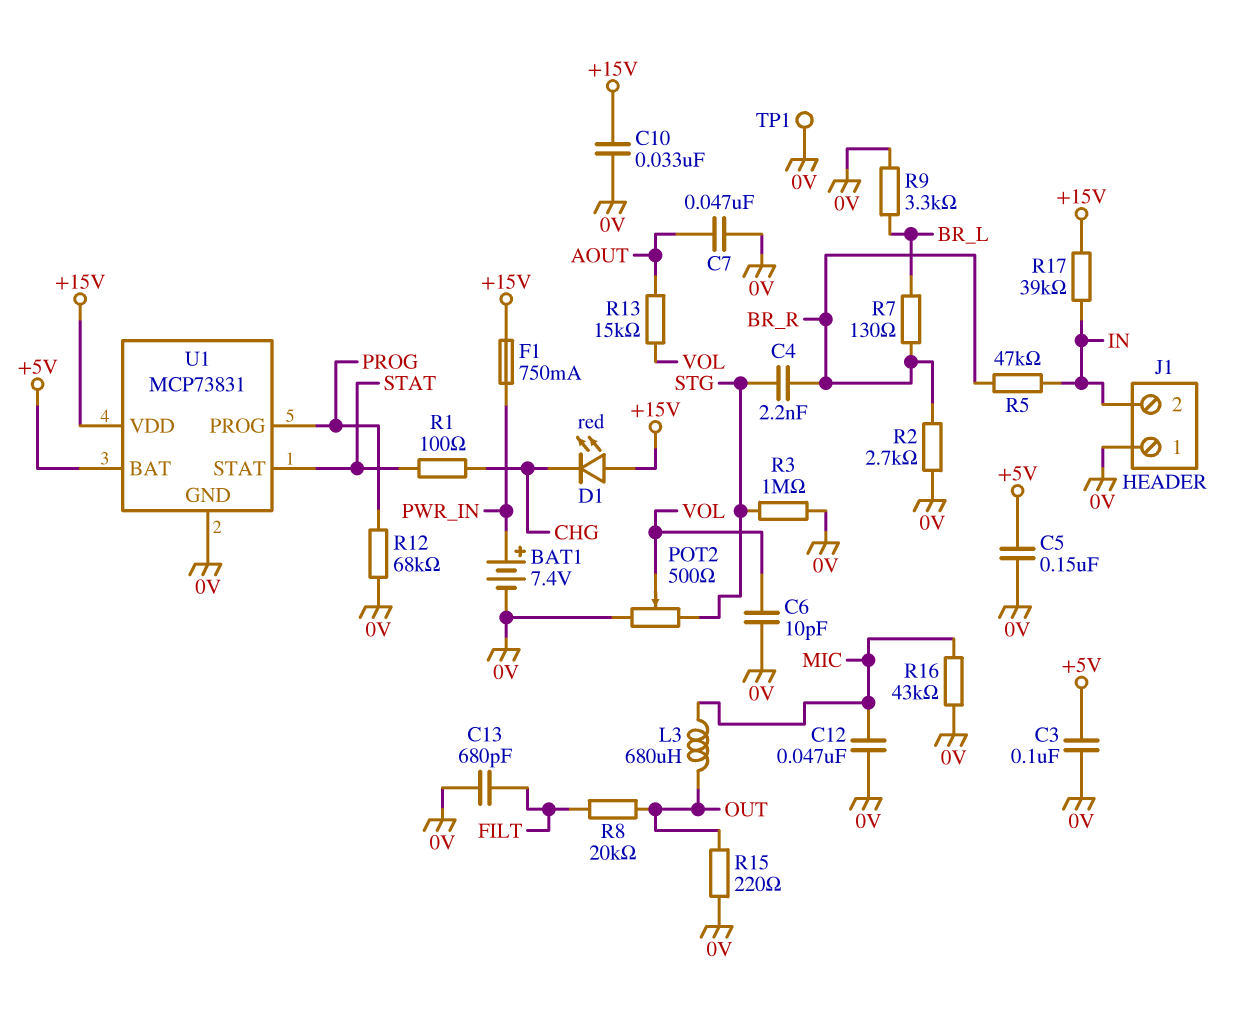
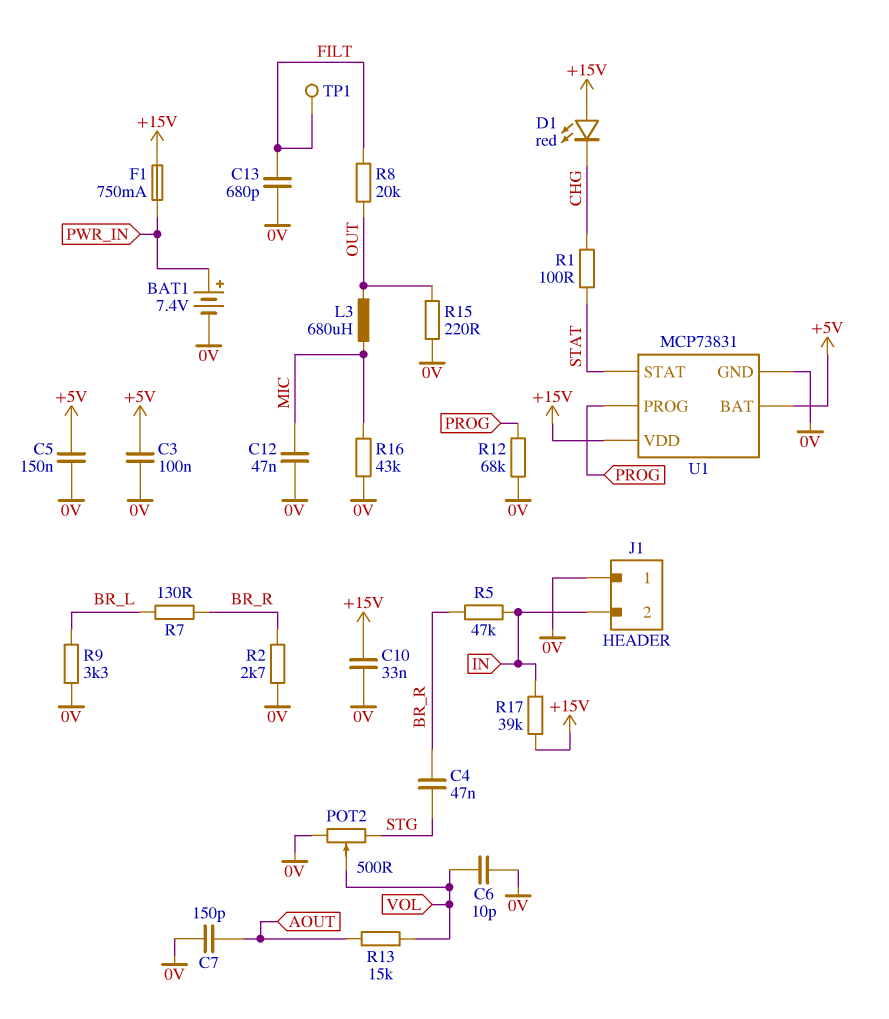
C4: 2.2nF (BR_R, STG) -> 47nF (BR_R, STG)
C7: 47nF (0V, AOUT) -> 150pF (0V, AOUT)
R3: 1M (0V, STG) -> none
TP1: test point (0V) -> test point (FILT)

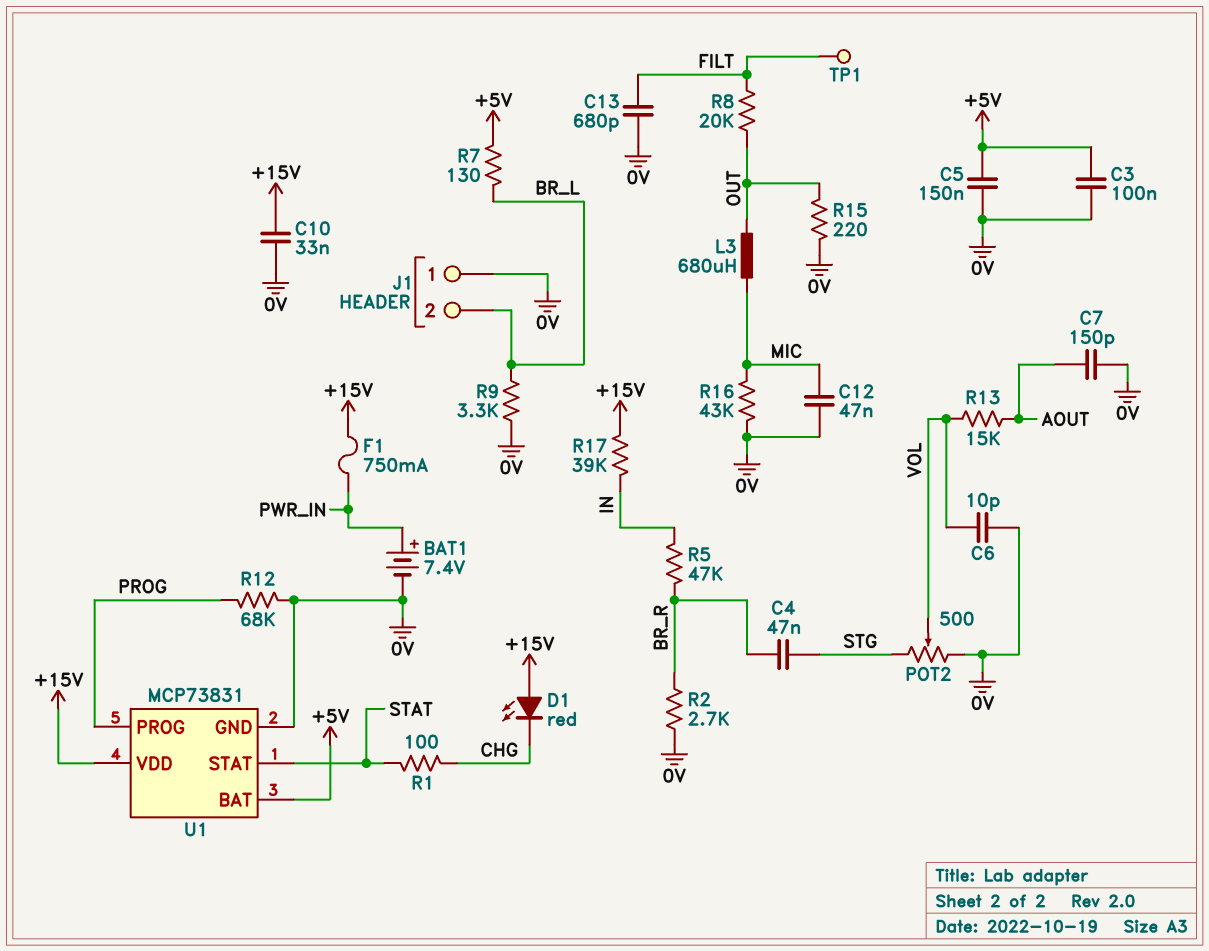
J1 pin 2: IN -> BR_L
R7: 130 (BR_L, BR_R) -> 130 (+5V, BR_L)

